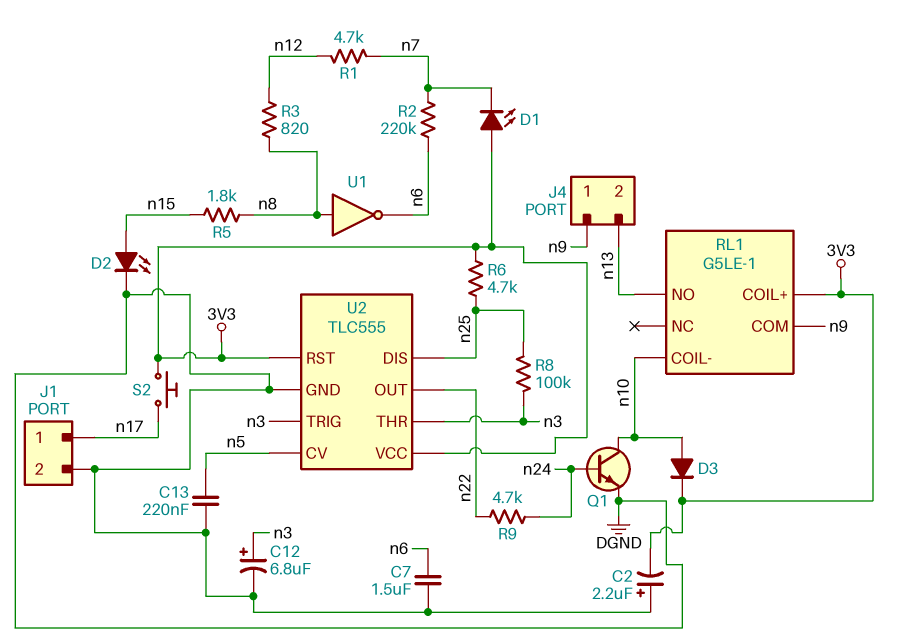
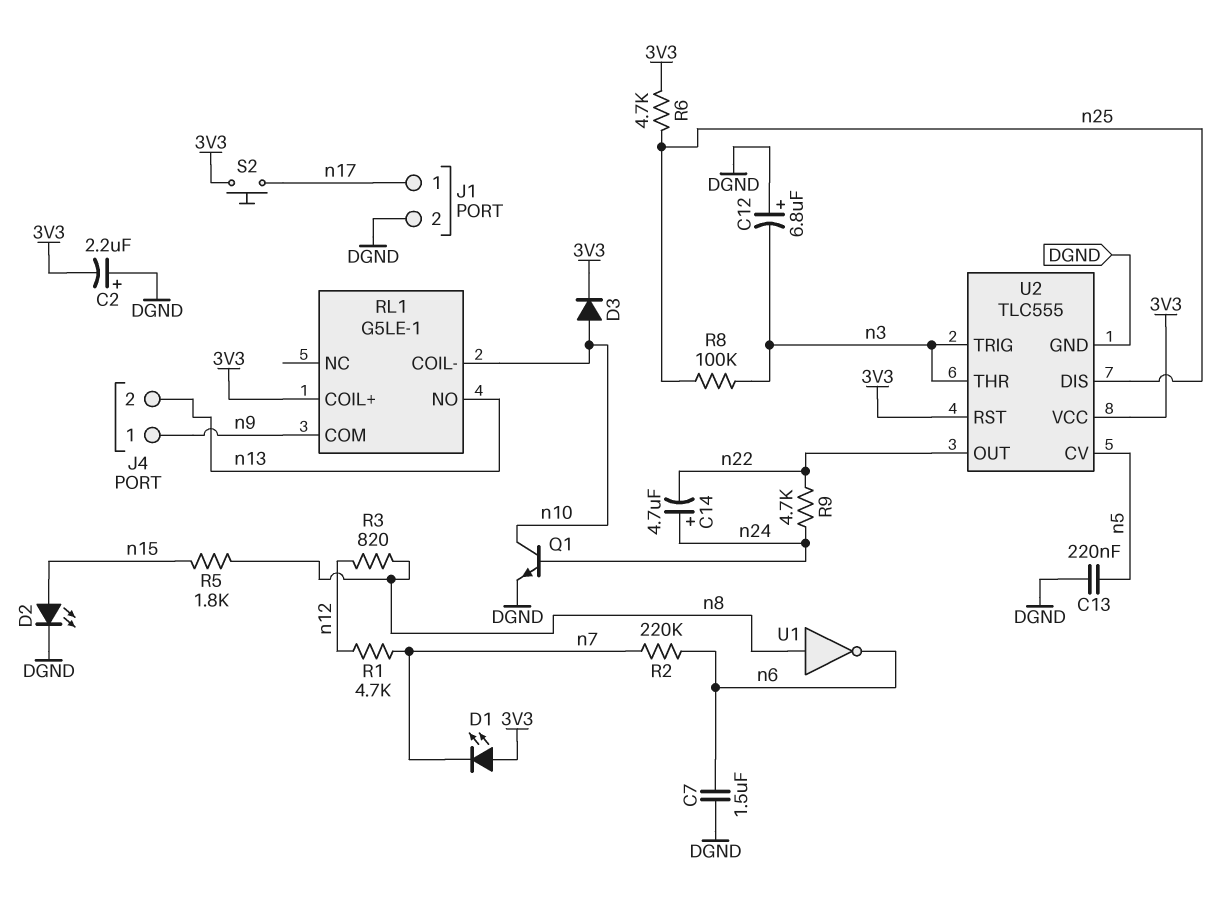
C12: 6.8uF (plus n3, minus DGND) -> 6.8uF (plus DGND, minus n3)
C14: none -> 4.7uF (plus n24, minus n22)

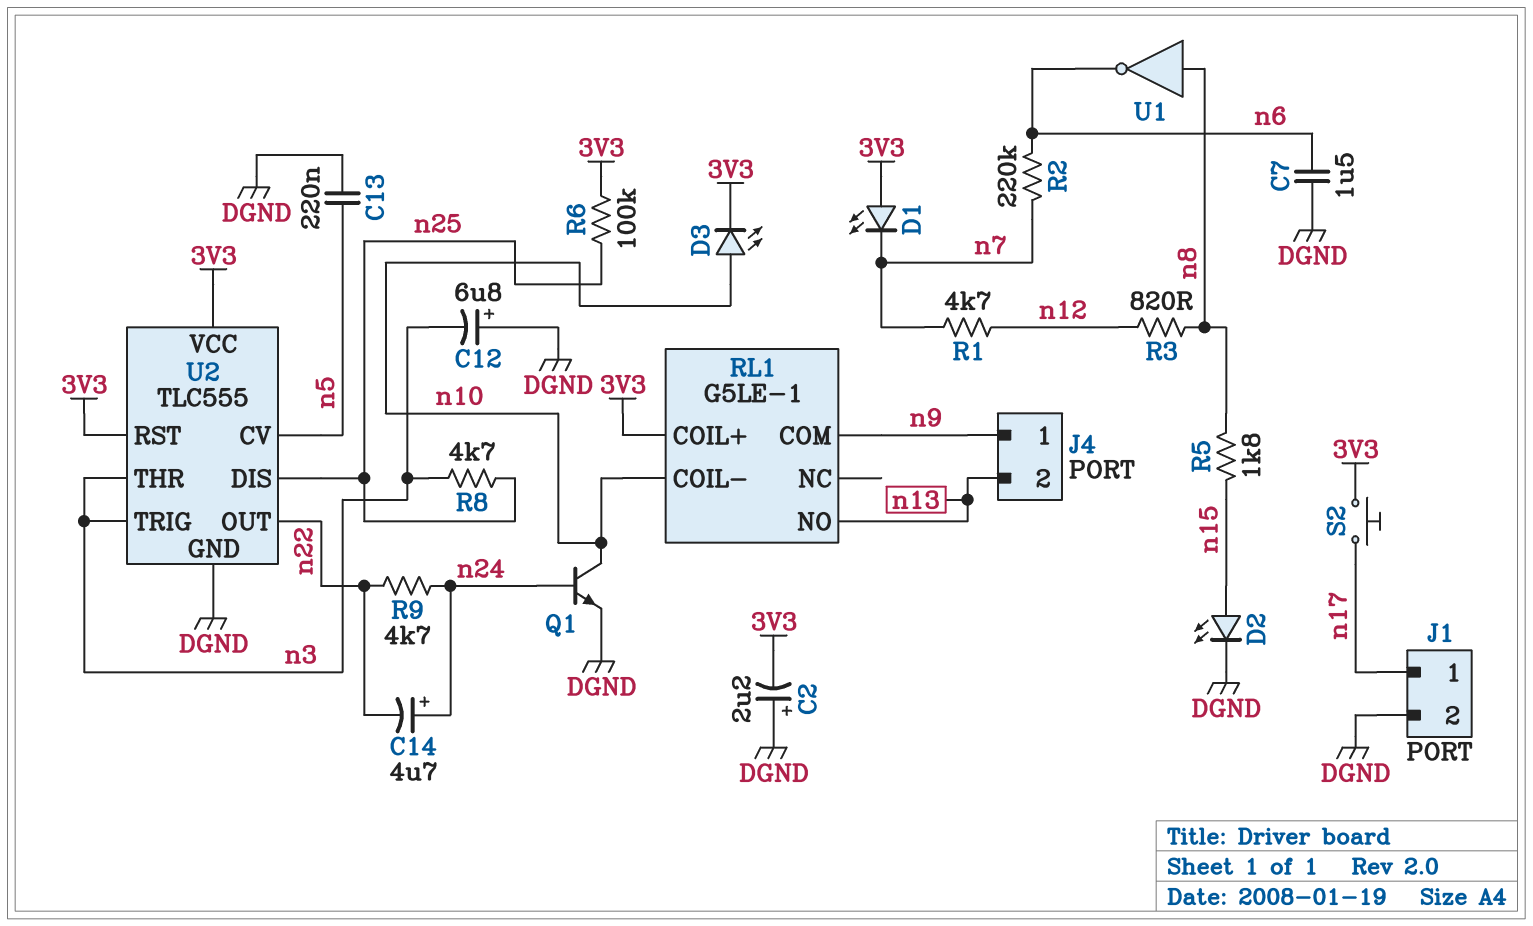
D3: diode (A n10, K 3V3) -> LED (A n10, K 3V3)
R6: 4.7k (3V3, n25) -> 100k (3V3, n25)
R8: 100k (n3, n25) -> 4.7k (n3, n25)

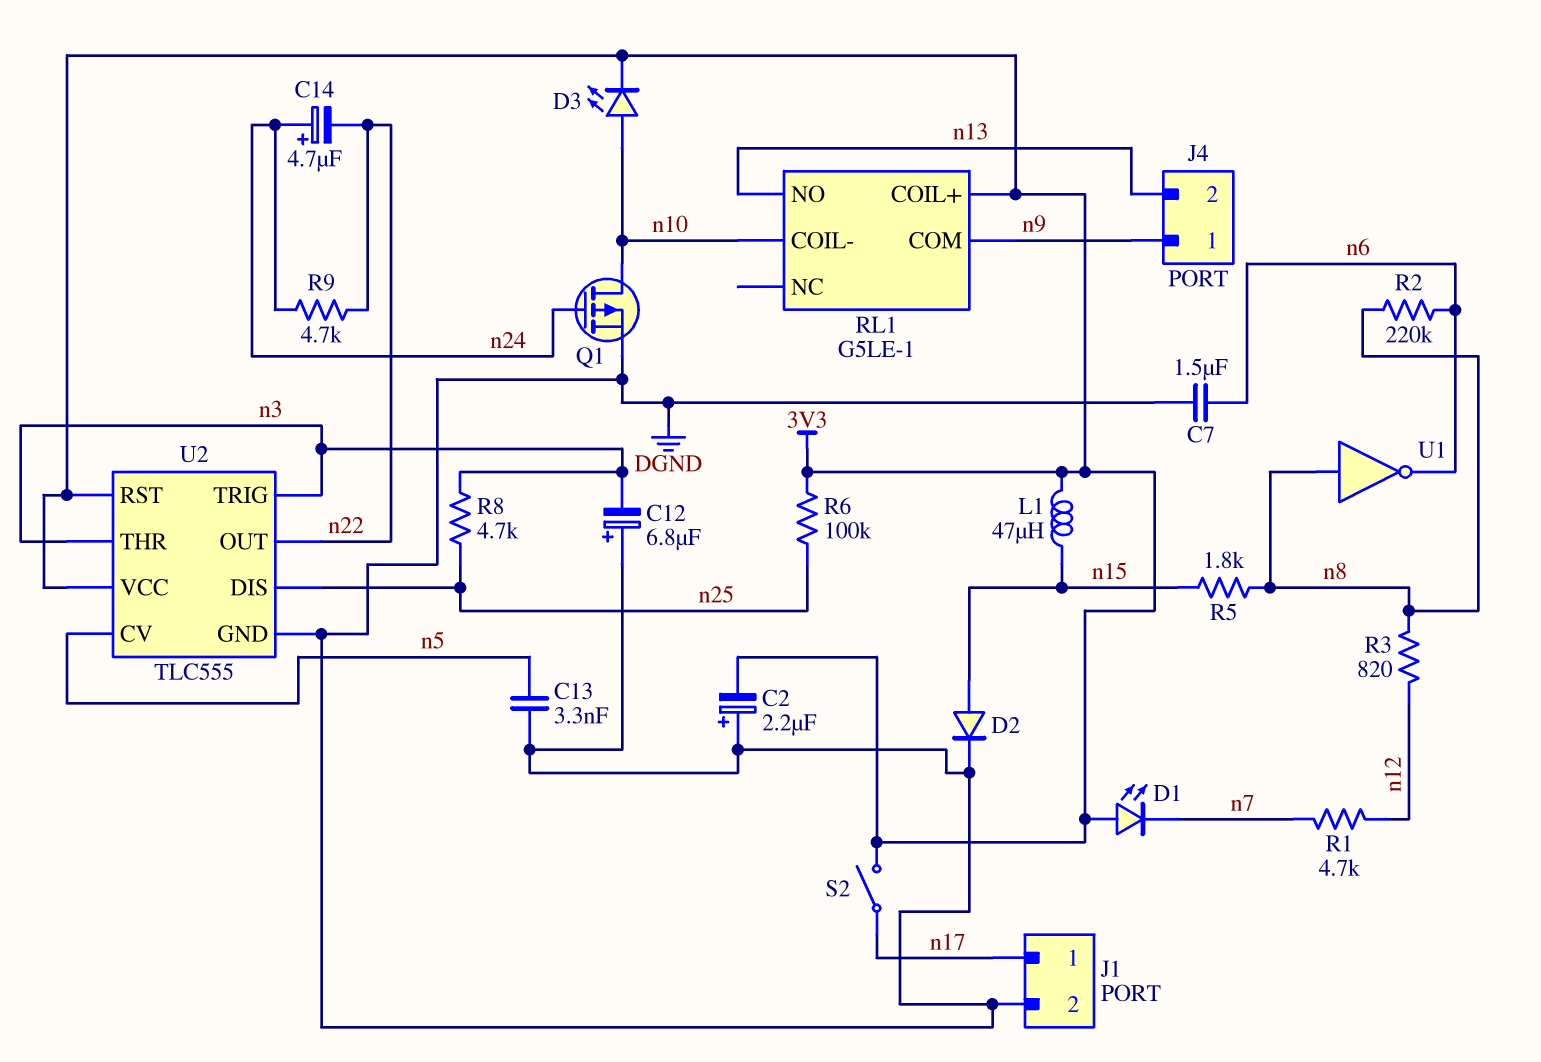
C13: 220nF (DGND, n5) -> 3.3nF (DGND, n5)
D2: LED (A n15, K DGND) -> diode (A n15, K DGND)
L1: none -> 47uH (3V3, n15)
Q1: NPN (B n24, C n10, E DGND) -> PMOS (G n24, D n10, S DGND)
R2: 220k (n6, n7) -> 220k (n6, n8)
S2: button (3V3, n17) -> switch (3V3, n17)

